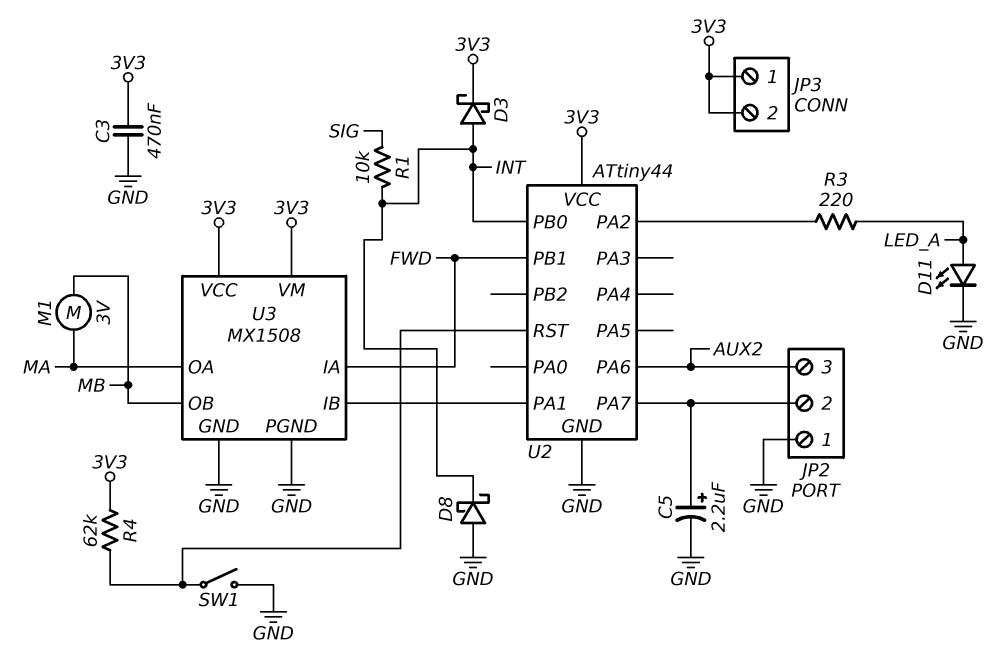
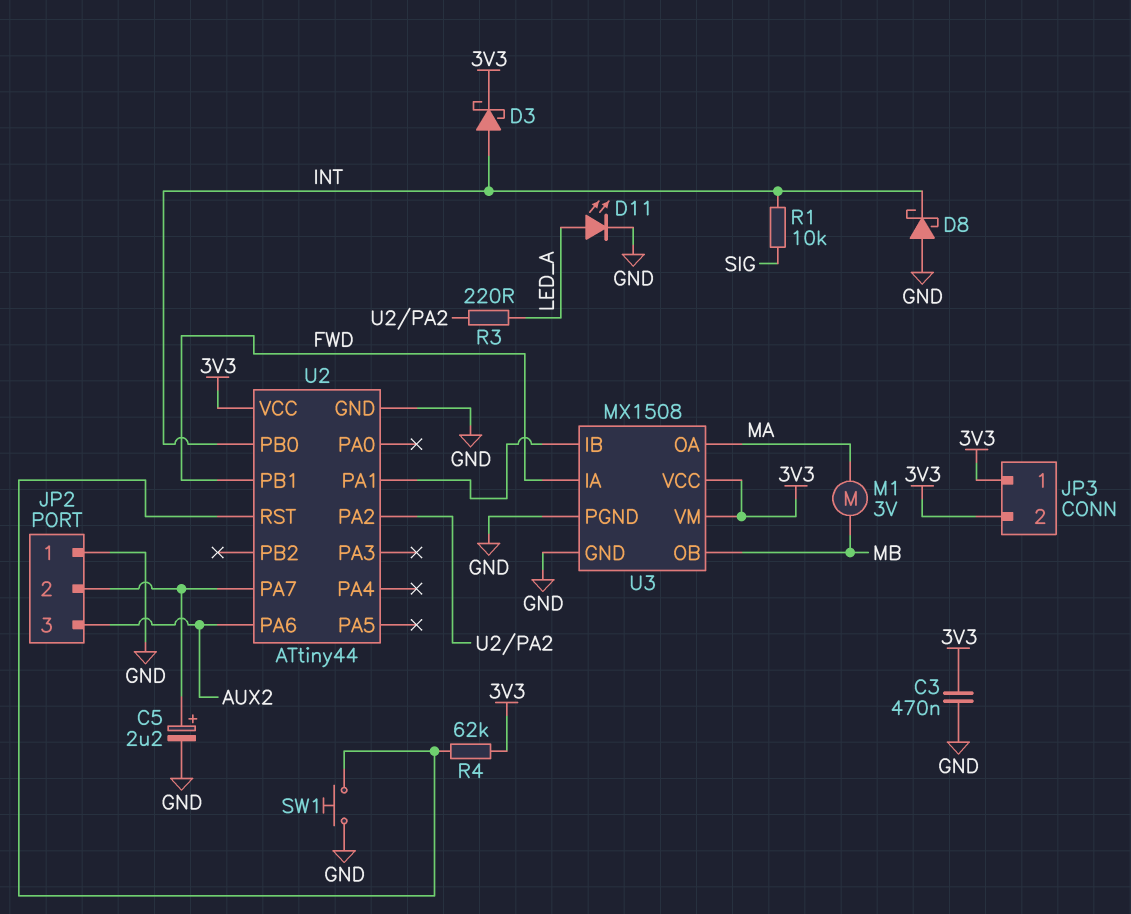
SW1: switch (GND, U2/RST) -> button (GND, U2/RST)

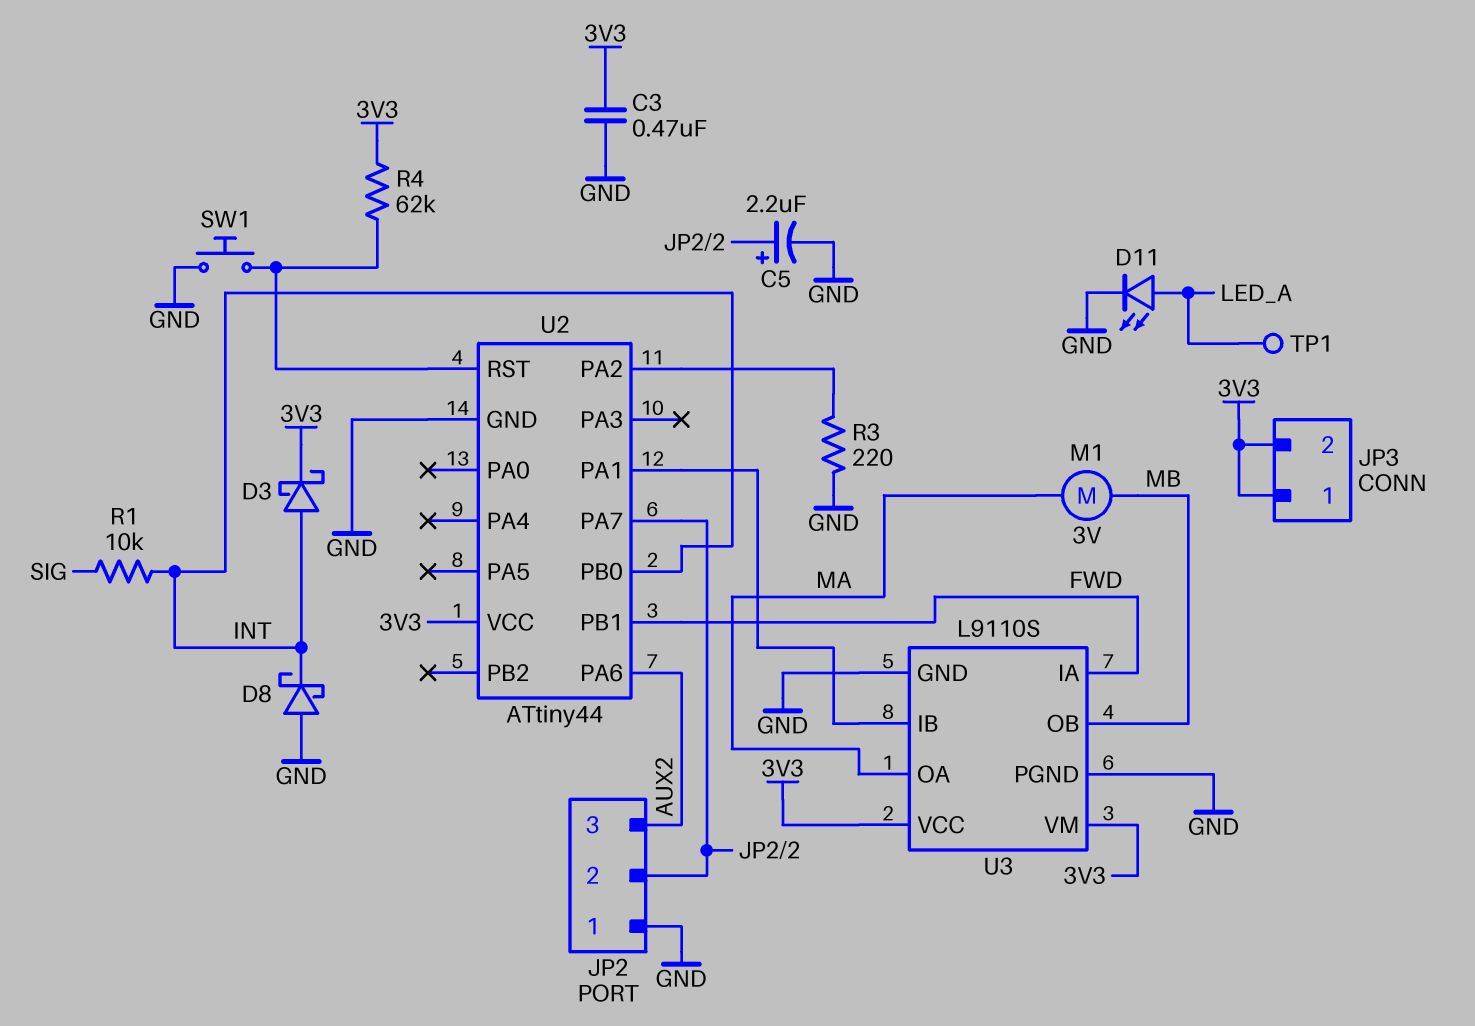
R3: 220 (LED_A, U2/PA2) -> 220 (GND, U2/PA2)
TP1: none -> test point (LED_A)
U3: MX1508 -> L9110S

